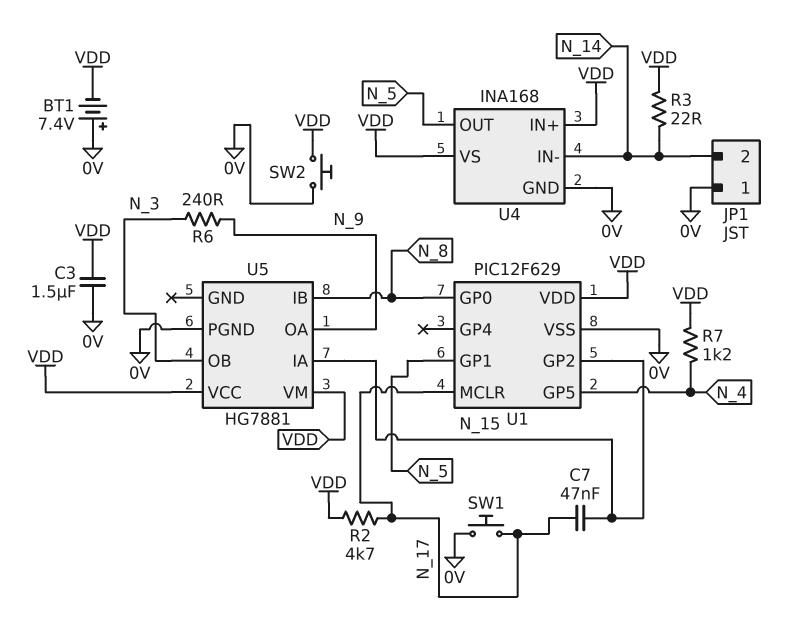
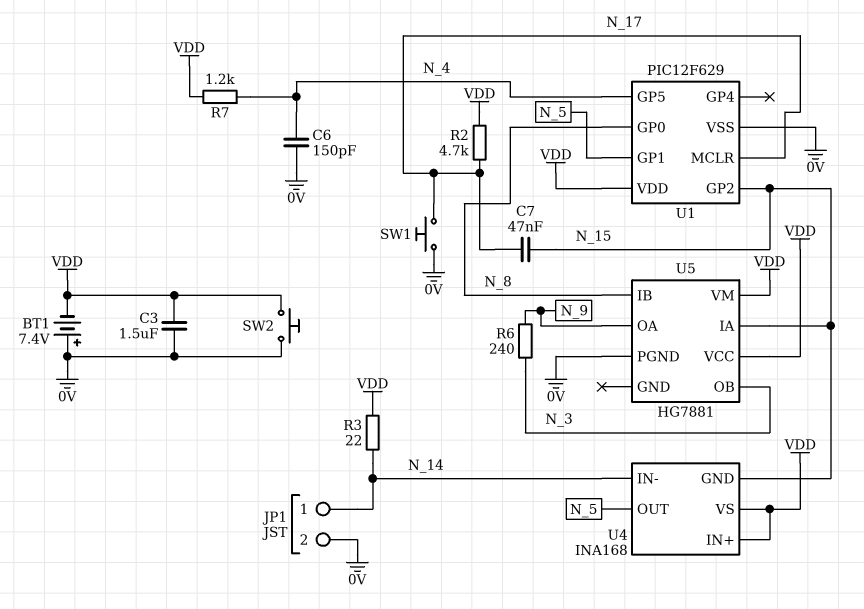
C6: none -> 150pF (0V, N_4)
JP1 pin 1: 0V -> N_14
JP1 pin 2: N_14 -> 0V
U4 pin GND: 0V -> N_15

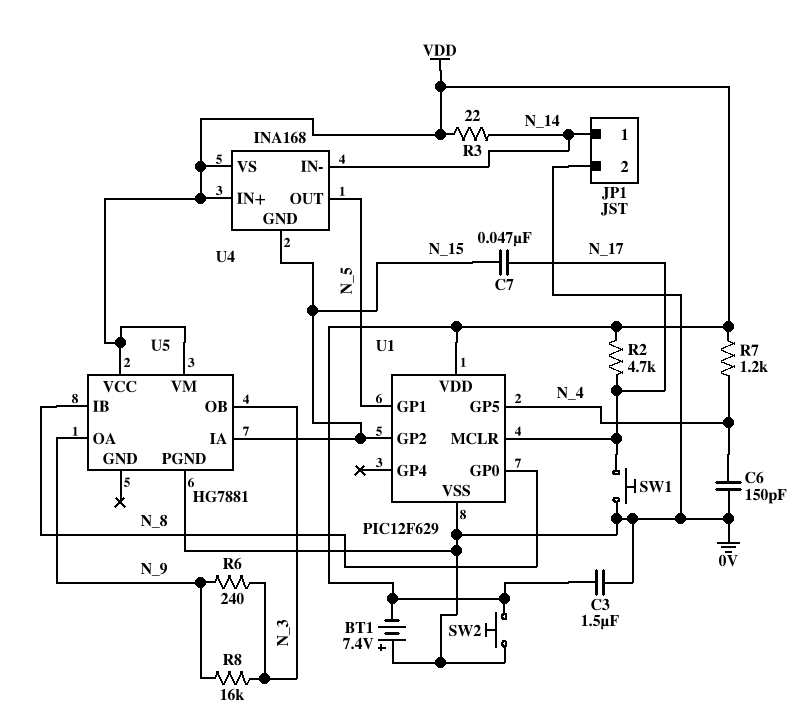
R8: none -> 16k (N_3, N_9)

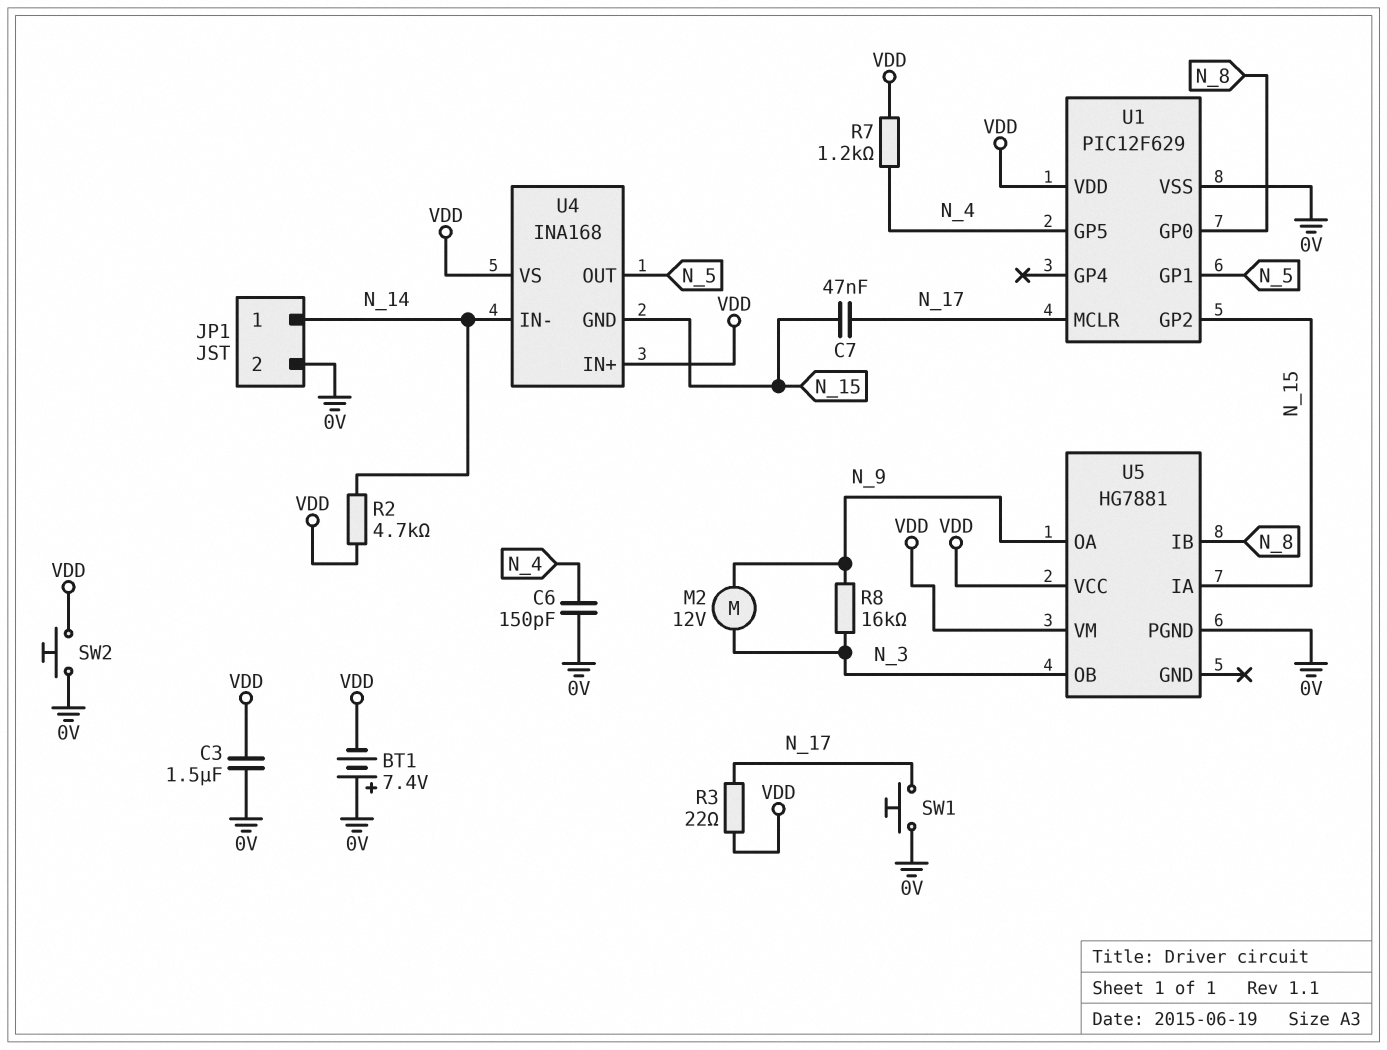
M2: none -> motor 12V (N_3, N_9)
R2: 4.7k (N_17, VDD) -> 4.7k (N_14, VDD)
R3: 22 (N_14, VDD) -> 22 (N_17, VDD)
R6: 240 (N_3, N_9) -> none

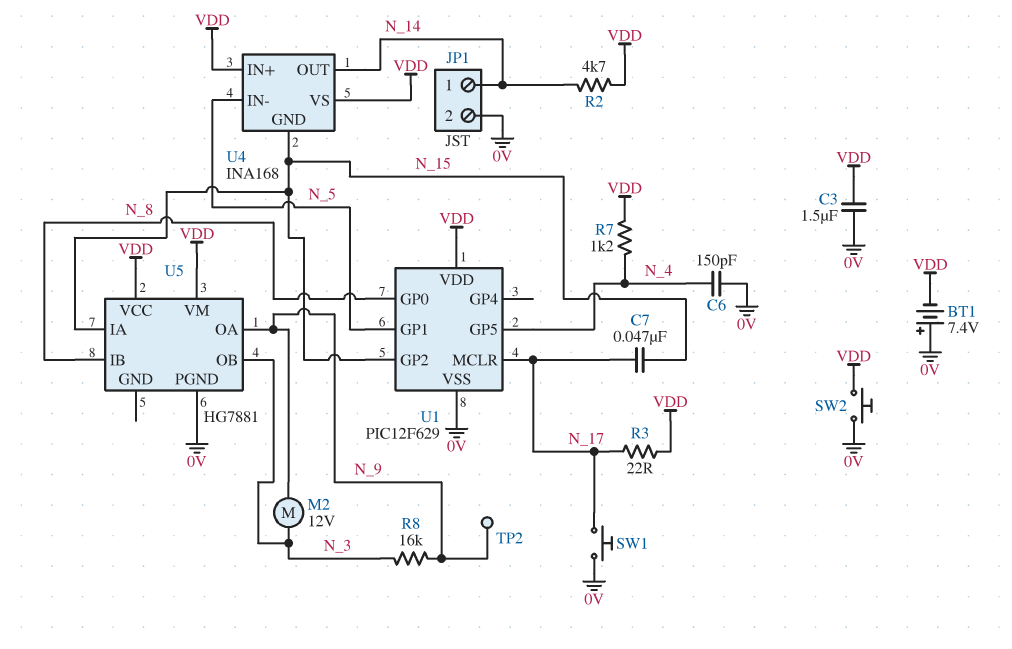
TP2: none -> test point (N_9)
U4 pin IN-: N_14 -> N_5
U4 pin OUT: N_5 -> N_14

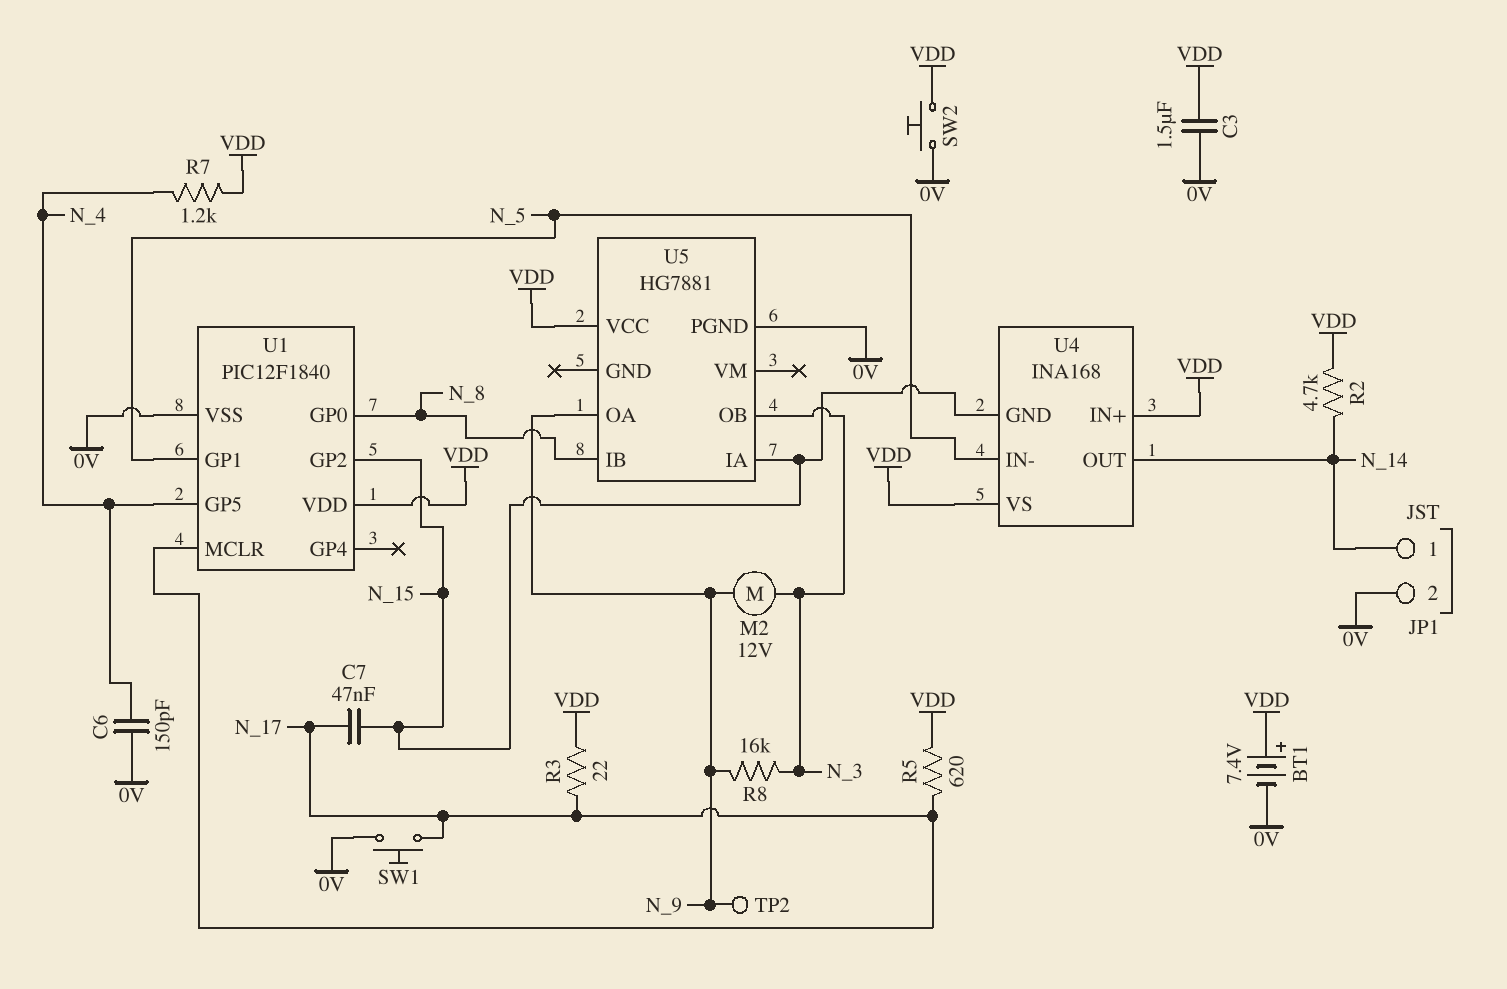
BT1: 7.4V (plus 0V, minus VDD) -> 7.4V (plus VDD, minus 0V)
R5: none -> 620 (N_17, VDD)
U1: PIC12F629 -> PIC12F1840
U5 pin VM: VDD -> none

